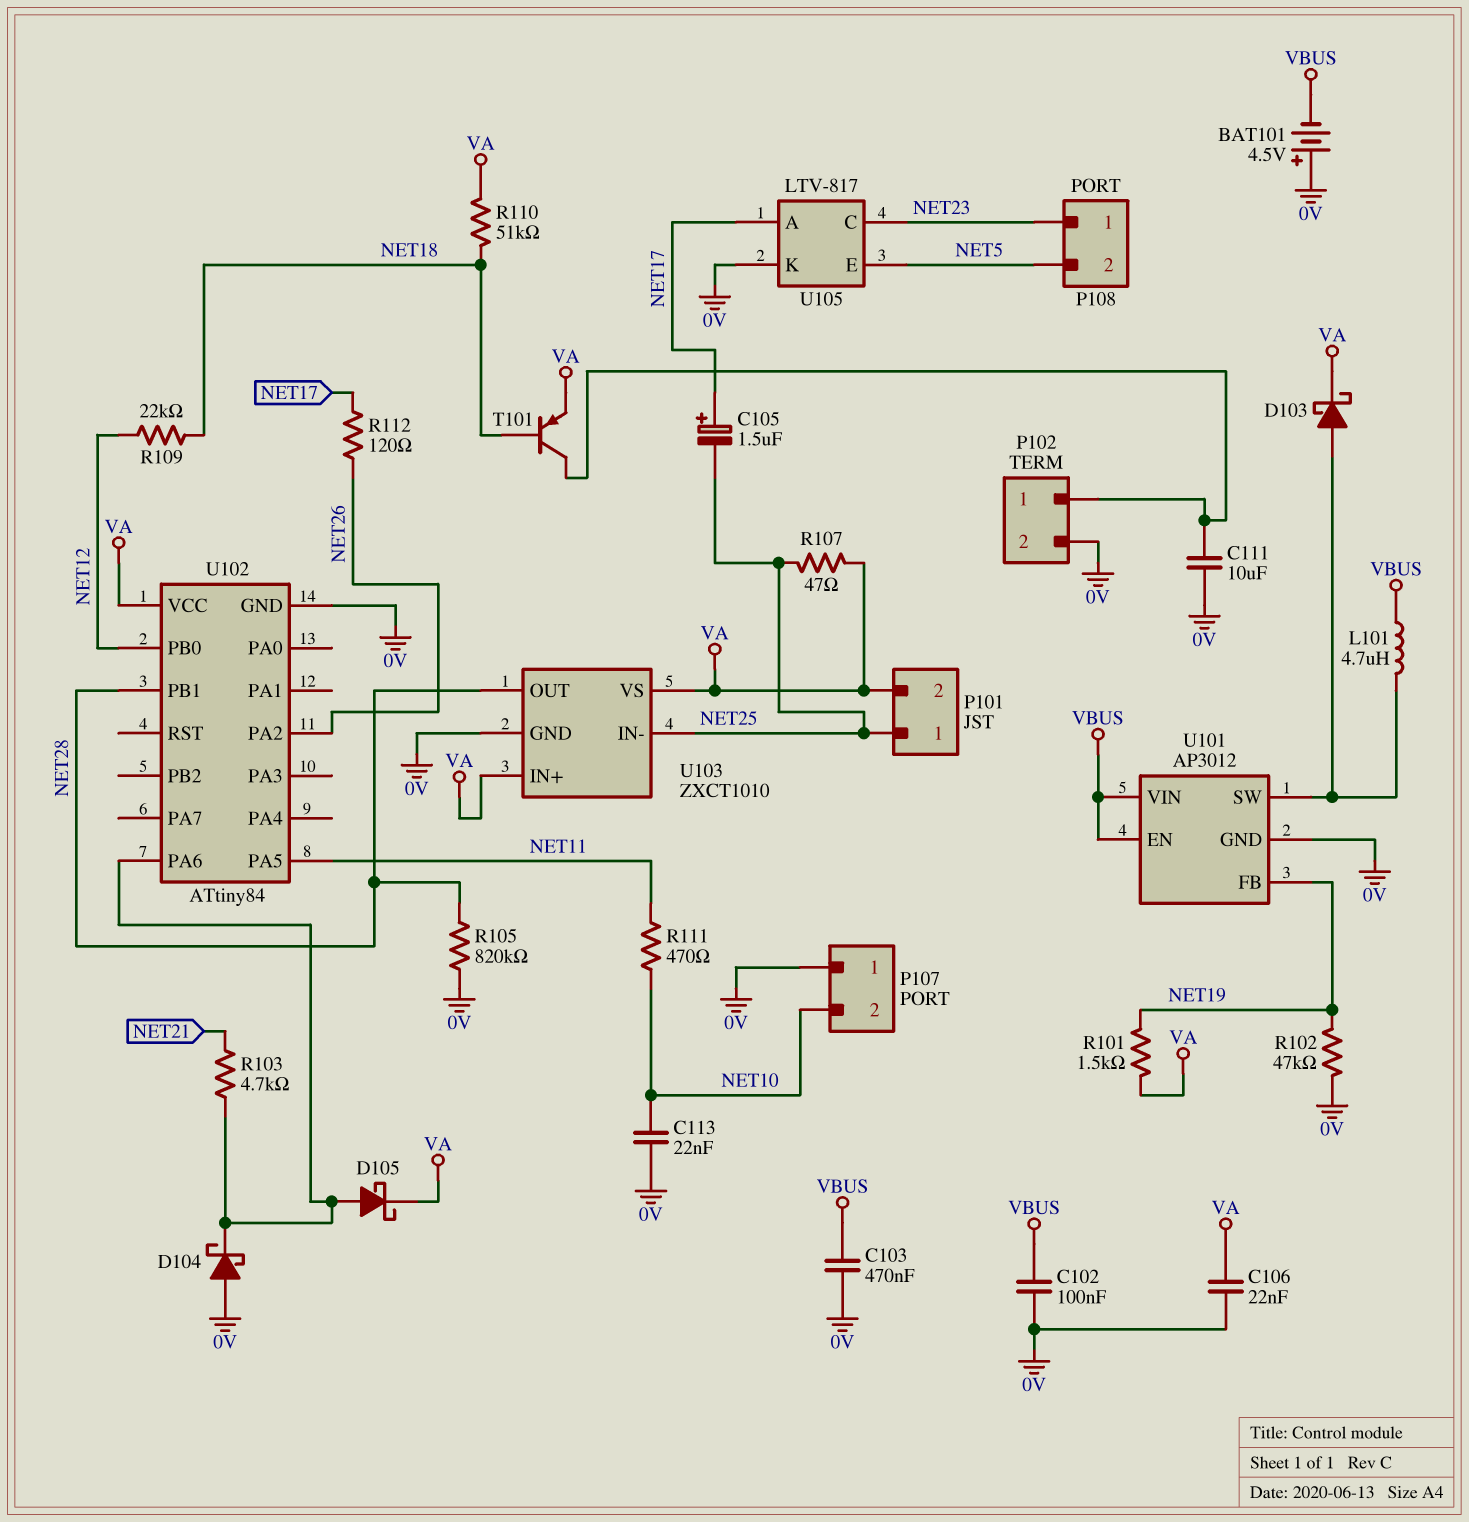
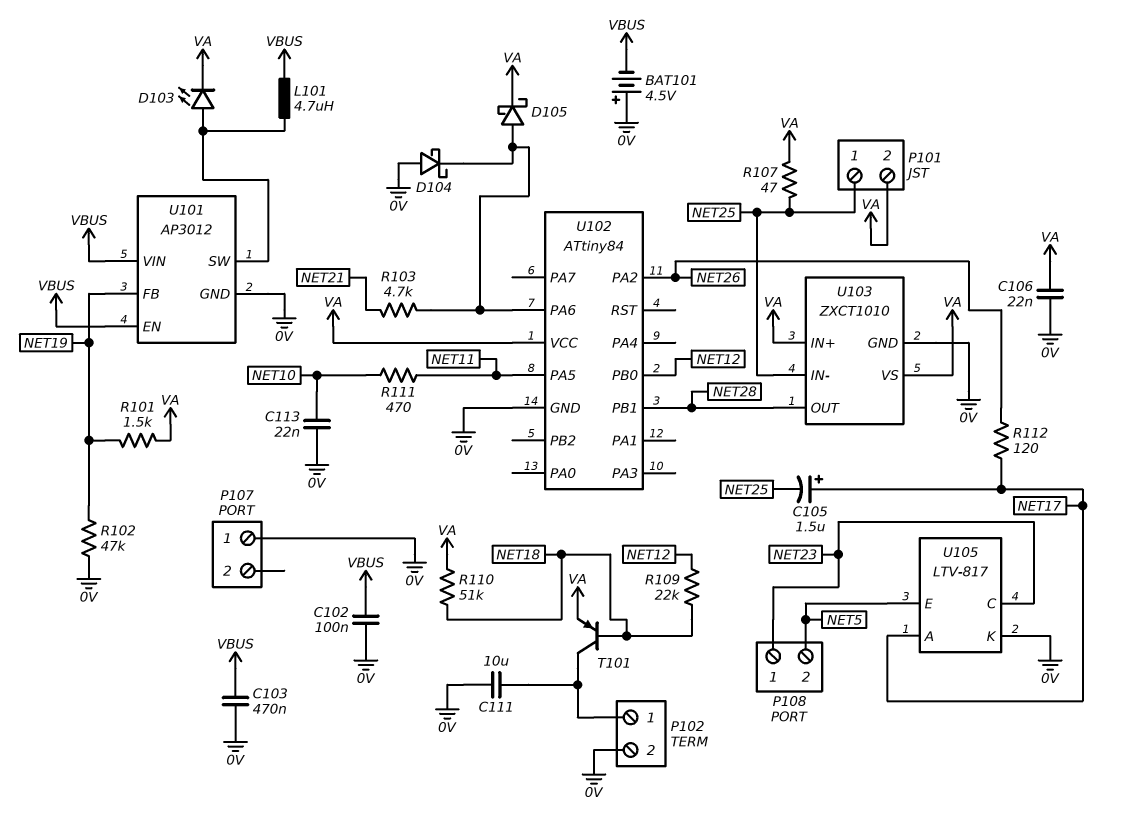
D103: schottky (A U101/SW, K VA) -> LED (A U101/SW, K VA)
P107 pin 2: NET10 -> none
R105: 820k (0V, NET28) -> none

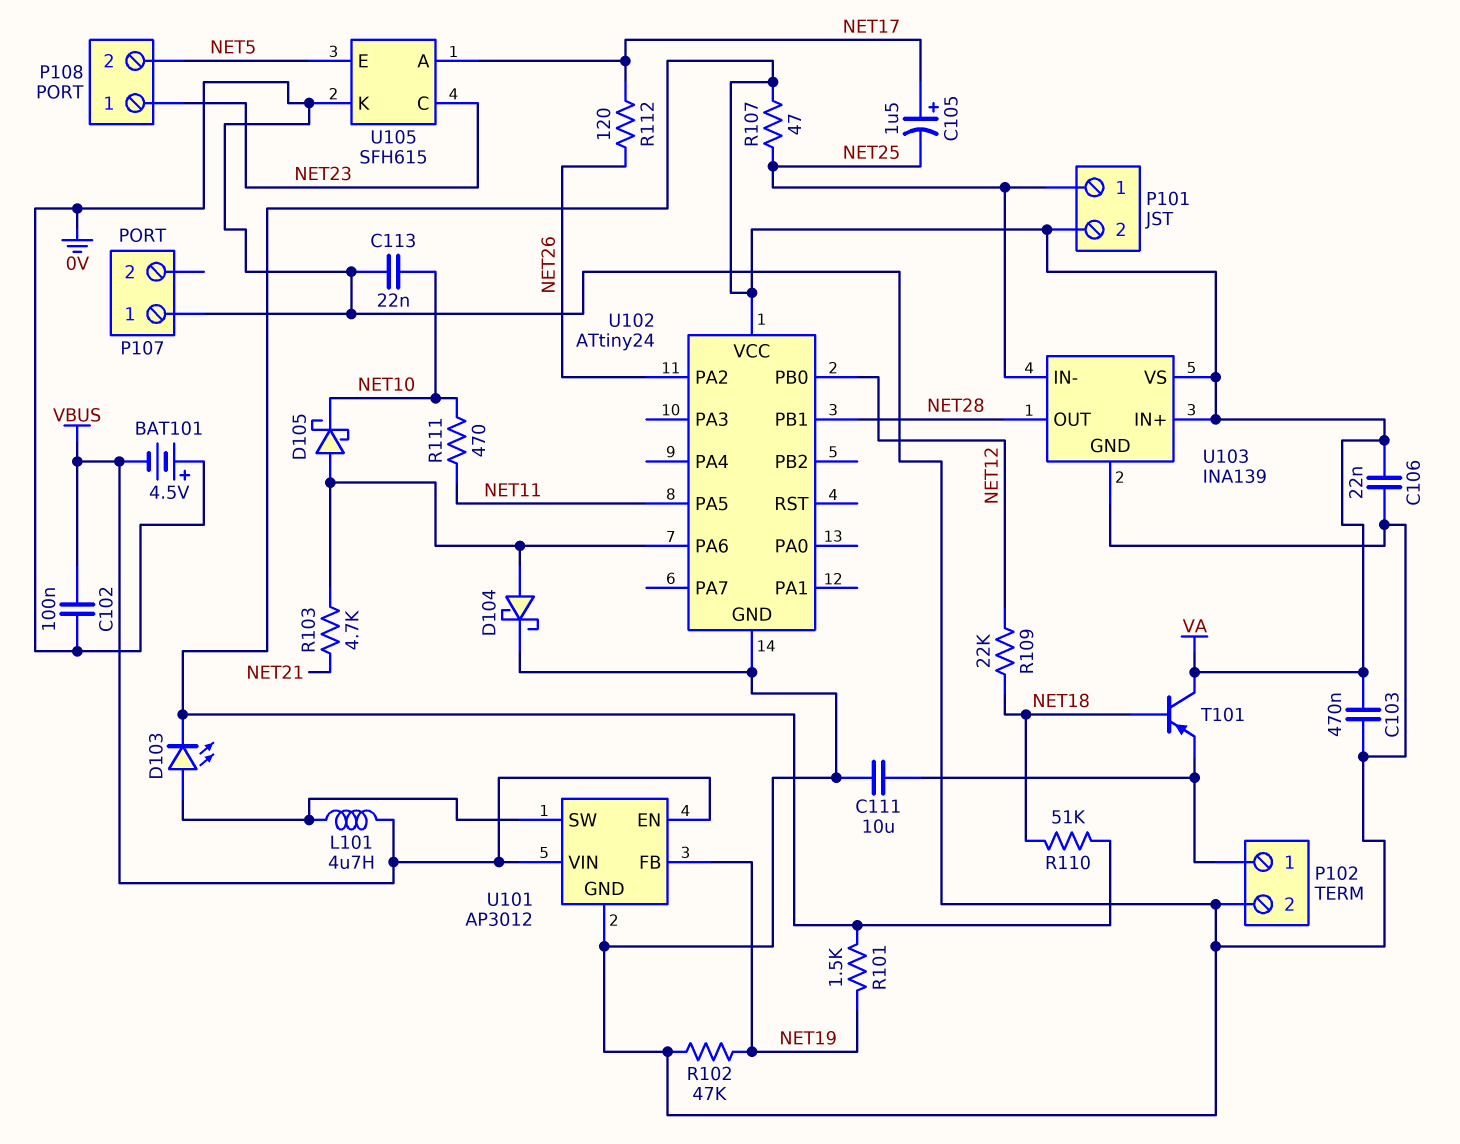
C103: 470nF (0V, VBUS) -> 470nF (0V, VA)
D104: schottky (A 0V, K U102/PA6) -> schottky (A U102/PA6, K 0V)
D105: schottky (A U102/PA6, K VA) -> schottky (A U102/PA6, K NET10)
T101: PNP (B NET18, C P102/1, E VA) -> PNP (B NET18, C VA, E P102/1)
U102: ATtiny84 -> ATtiny24
U103: ZXCT1010 -> INA139
U105: LTV-817 -> SFH615

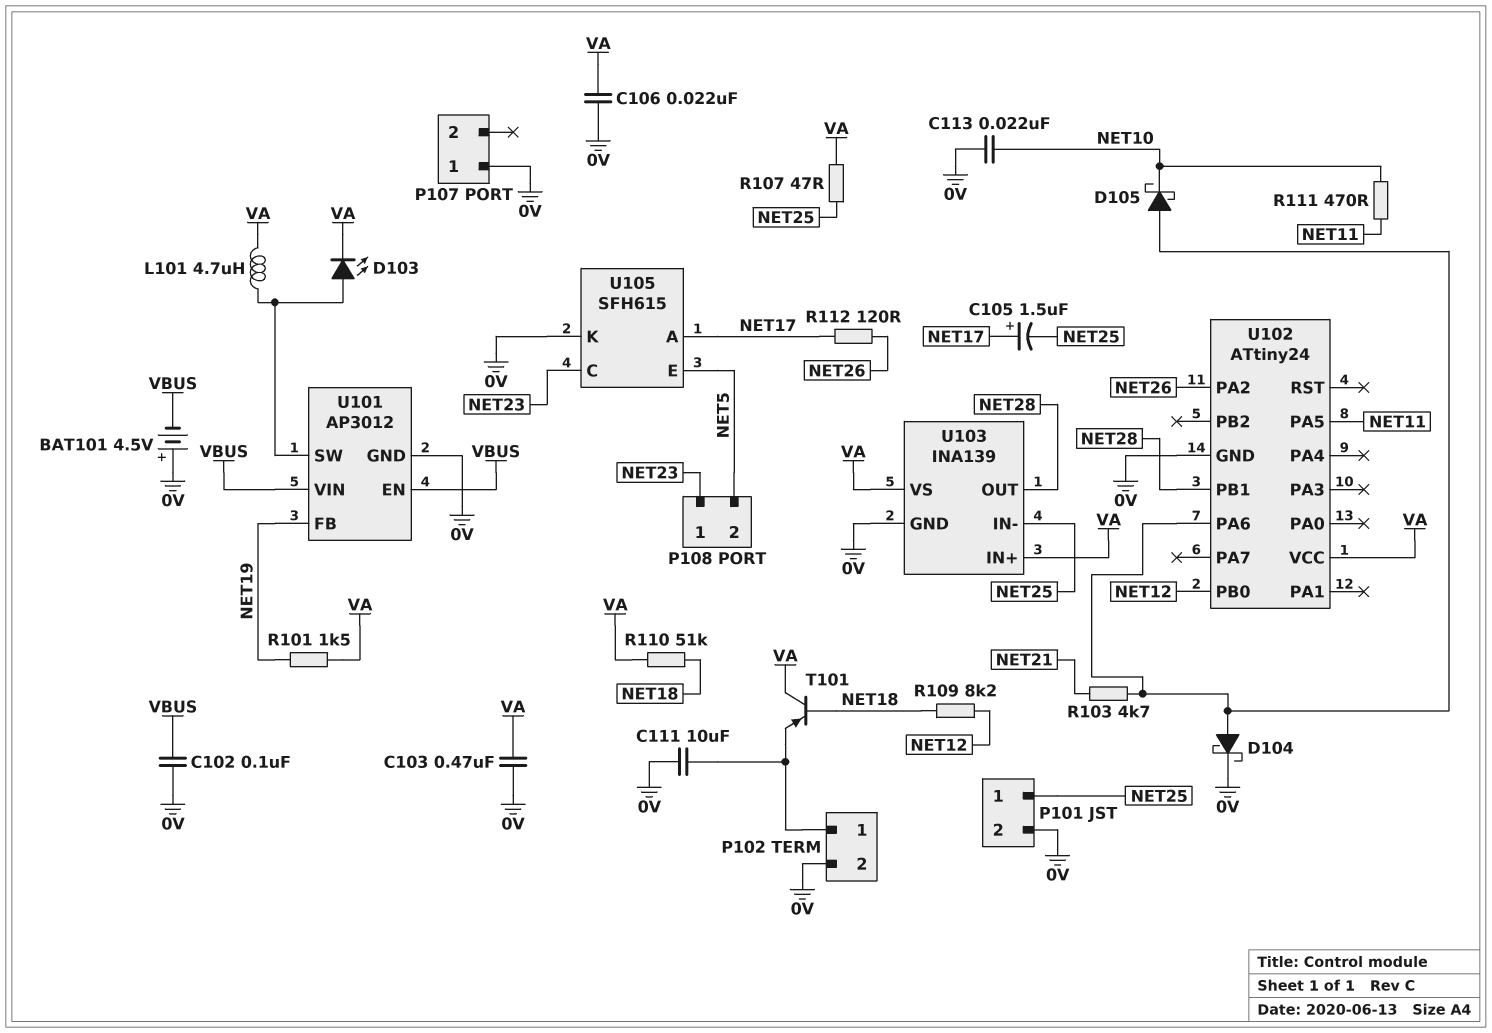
L101: 4.7uH (U101/SW, VBUS) -> 4.7uH (U101/SW, VA)
P101 pin 2: VA -> 0V
R102: 47k (0V, NET19) -> none
R109: 22k (NET12, NET18) -> 8.2k (NET12, NET18)

